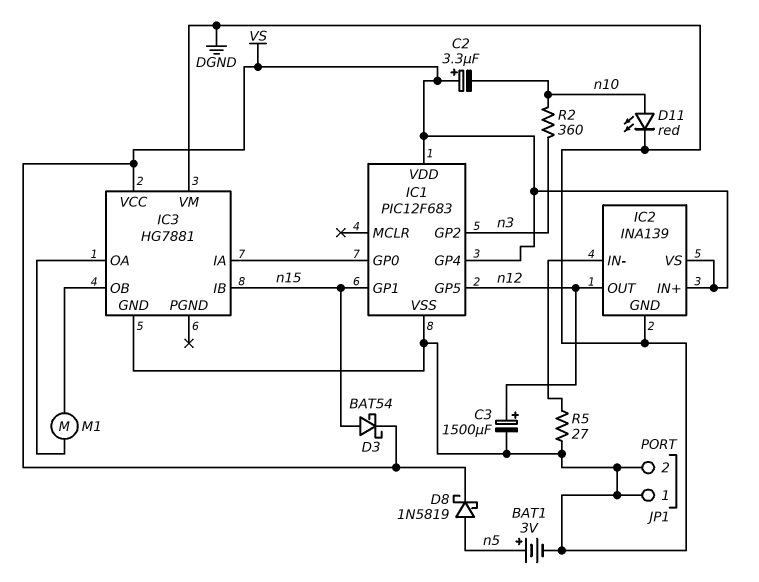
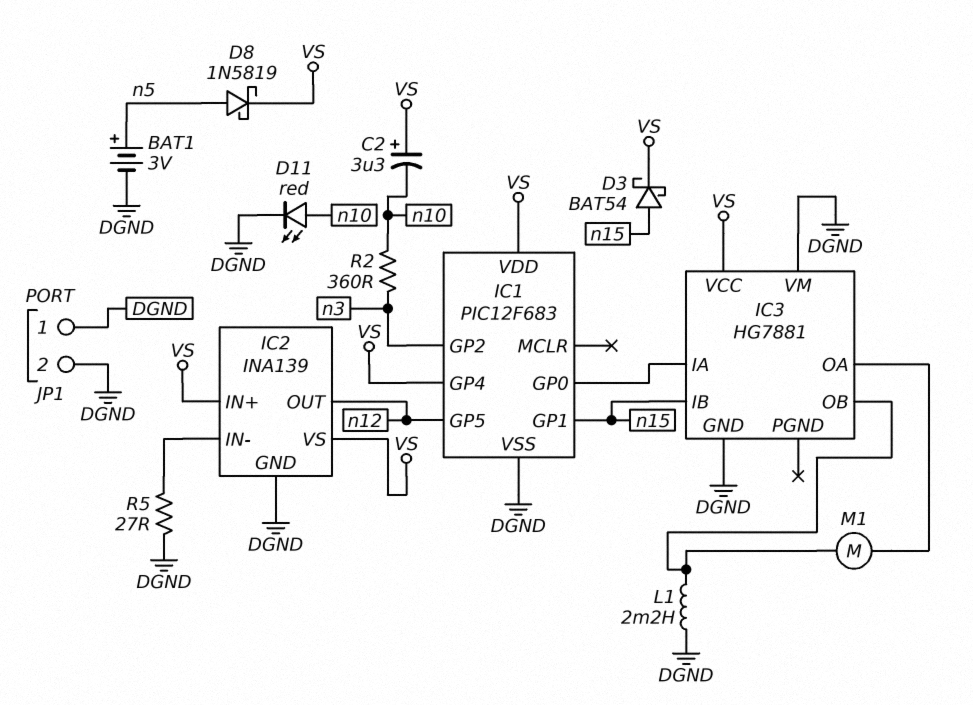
C3: 1500uF (plus n12, minus DGND) -> none
L1: none -> 2.2mH (DGND, IC3/OB)

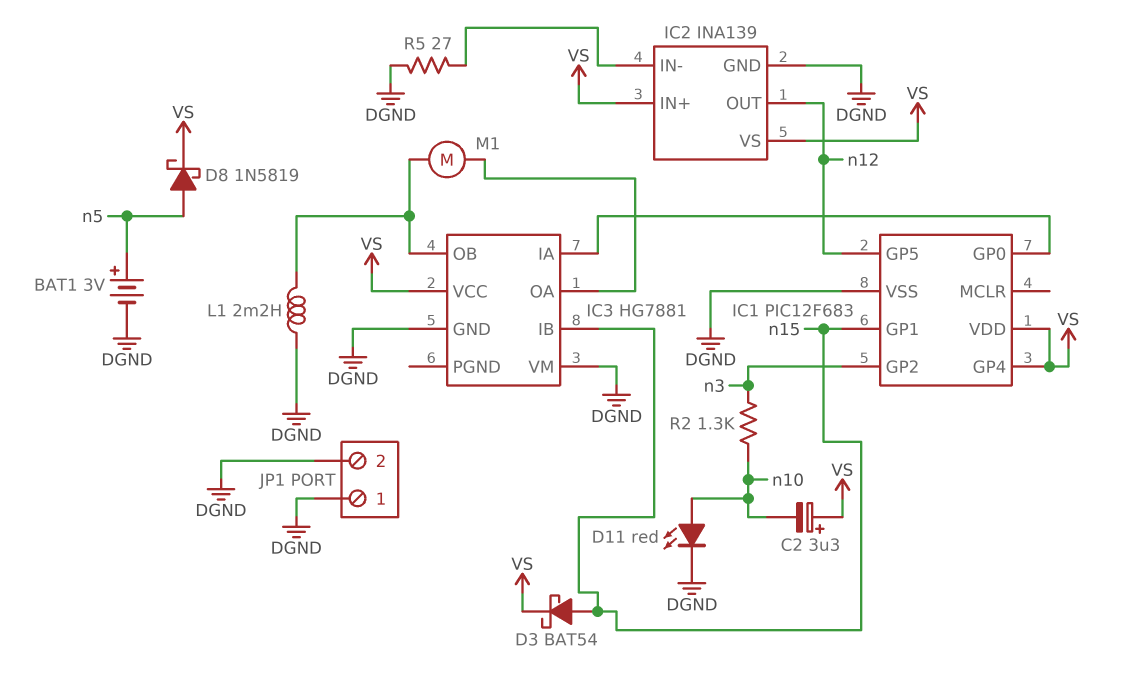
R2: 360 (n3, n10) -> 1.3k (n3, n10)

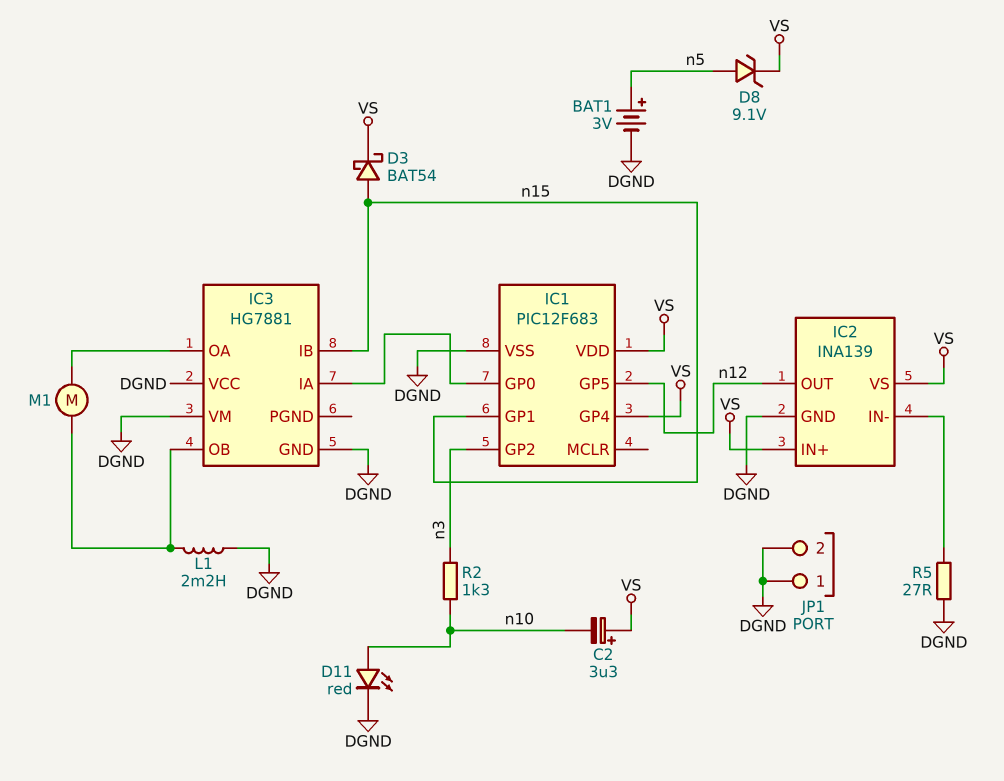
D8: schottky 1N5819 (A n5, K VS) -> zener 9.1V (A n5, K VS)
IC3 pin VCC: VS -> DGND

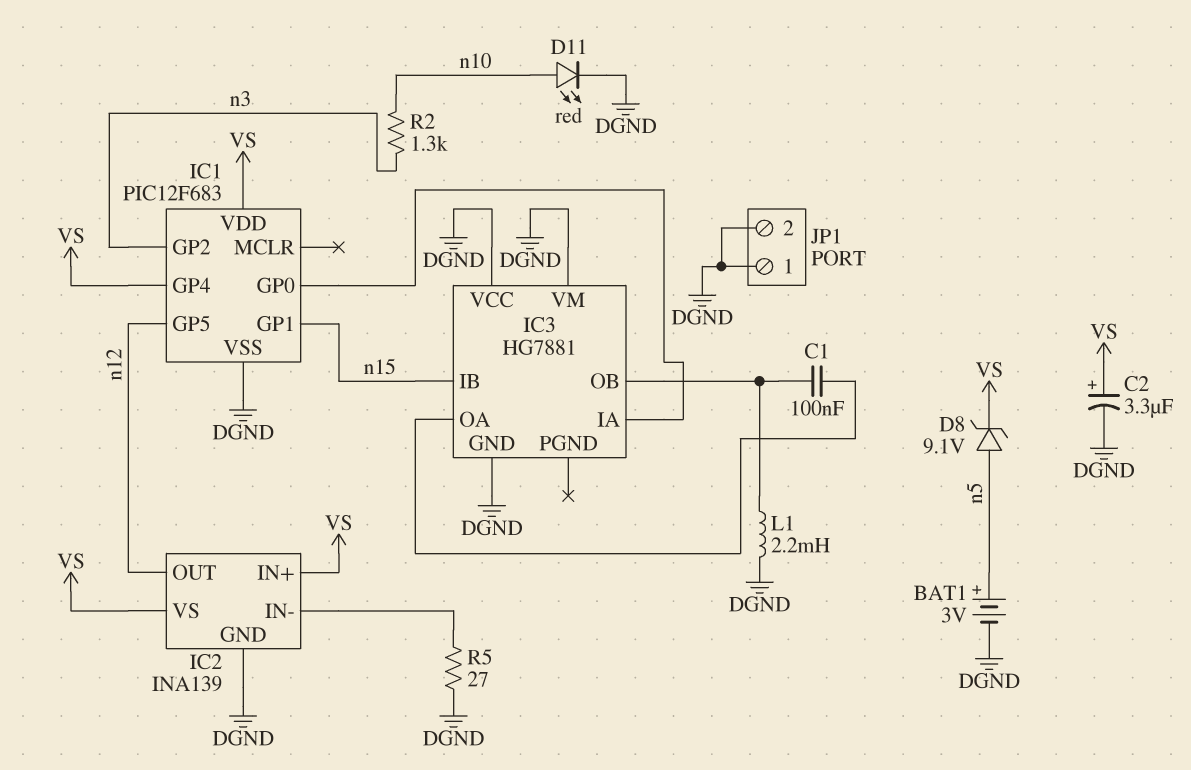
C1: none -> 100nF (IC3/OA, IC3/OB)
C2: 3.3uF (plus VS, minus n10) -> 3.3uF (plus VS, minus DGND)
D3: schottky BAT54 (A n15, K VS) -> none
M1: motor (IC3/OA, IC3/OB) -> none

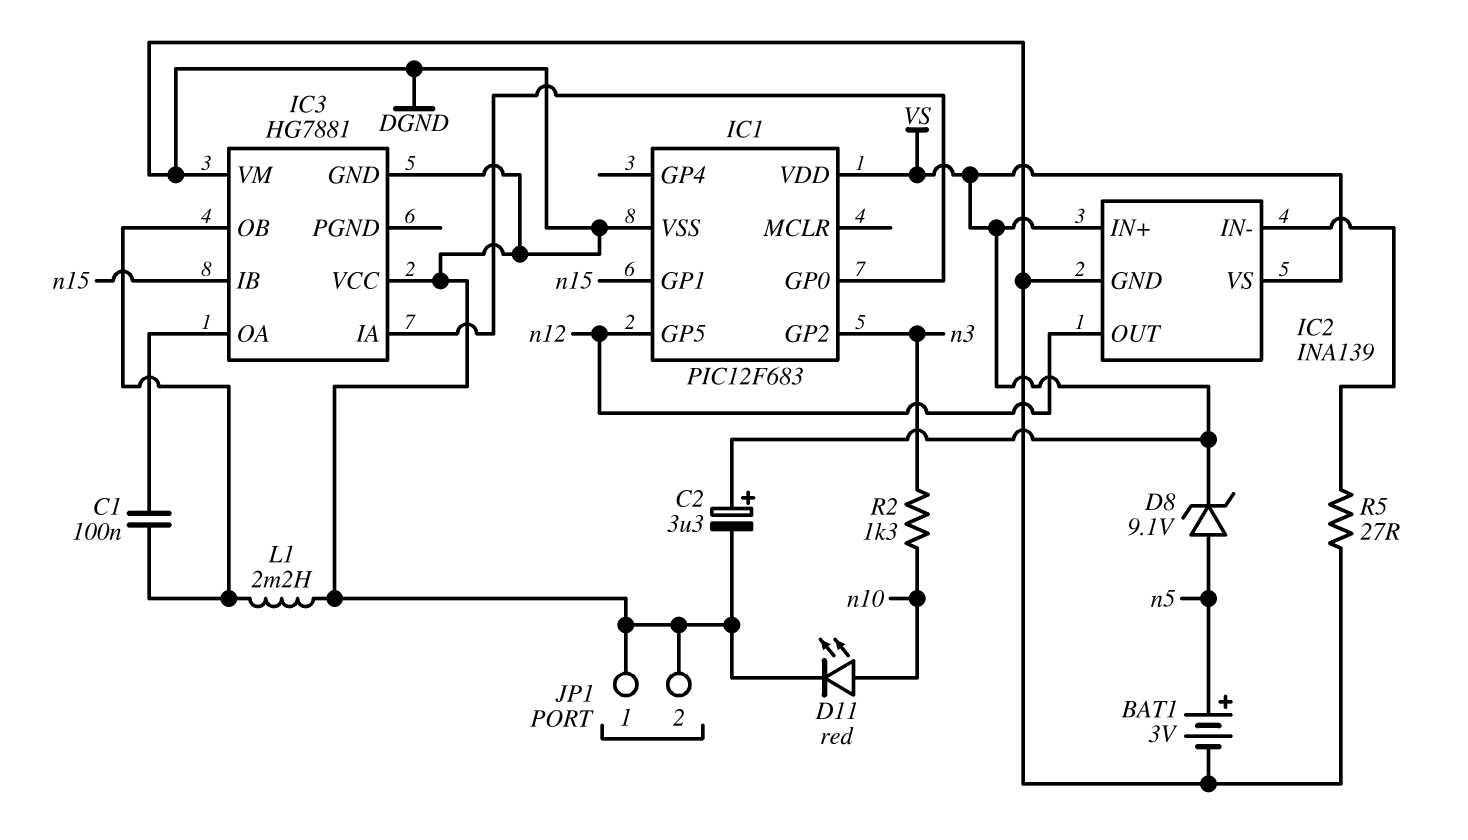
IC1 pin GP4: VS -> none

